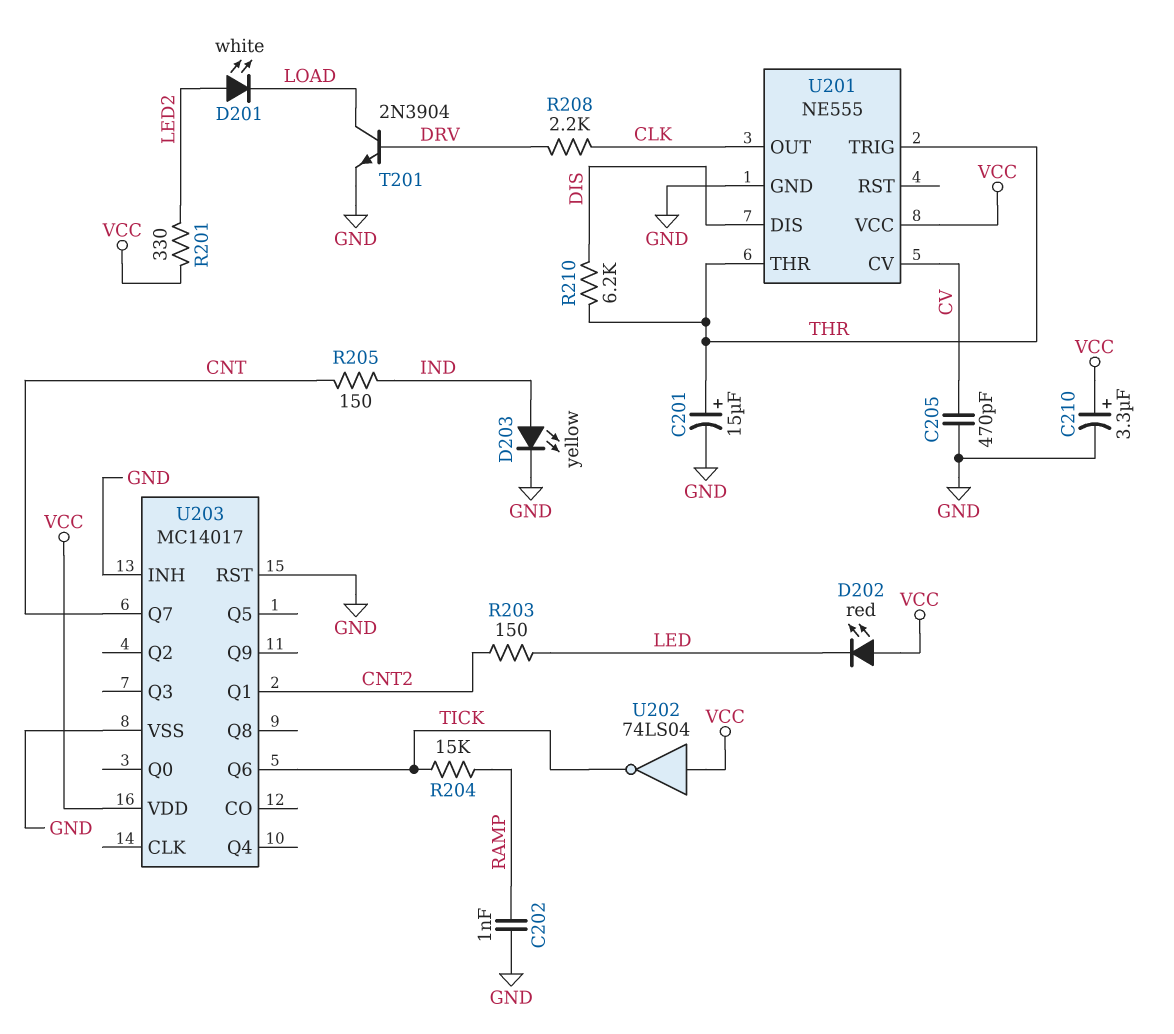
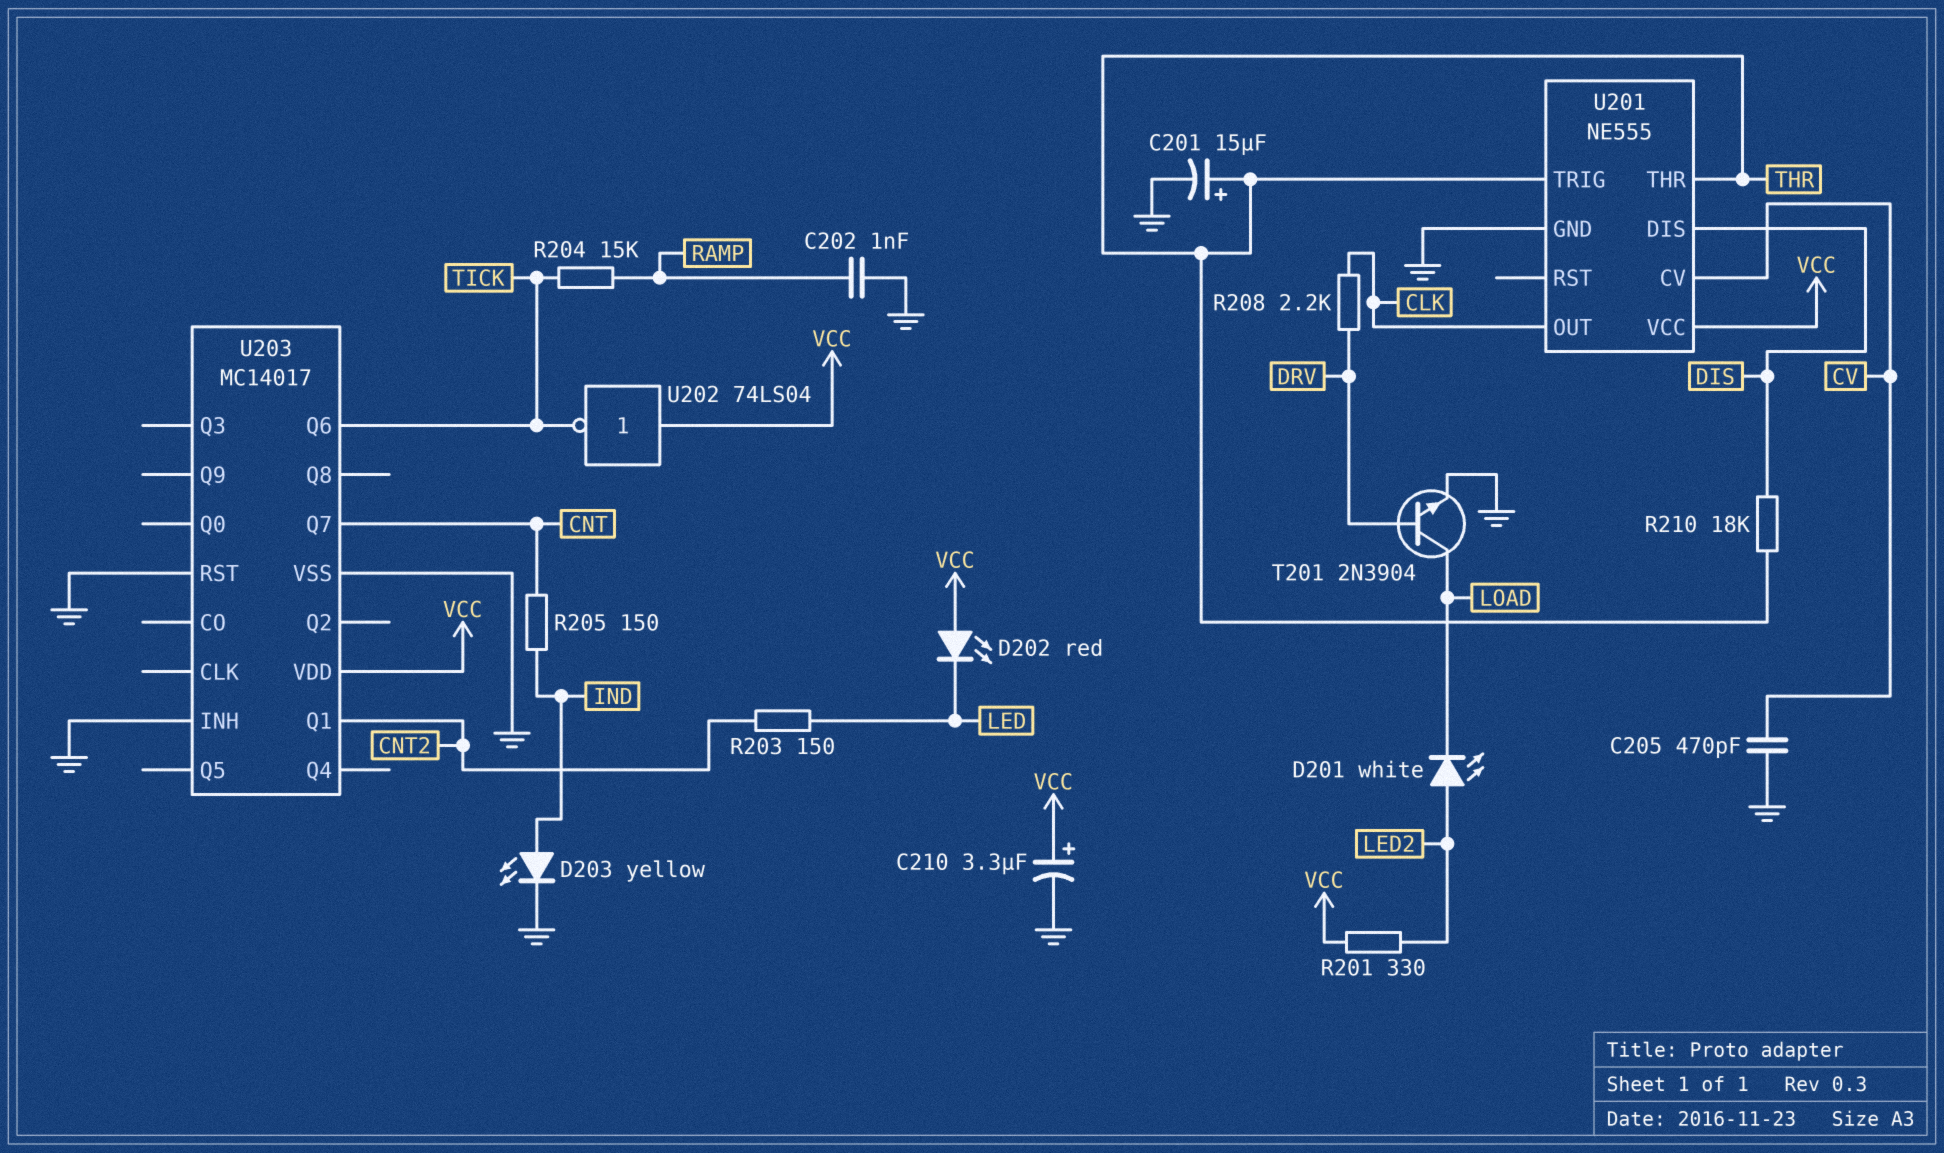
R210: 6.2k (DIS, THR) -> 18k (DIS, THR)

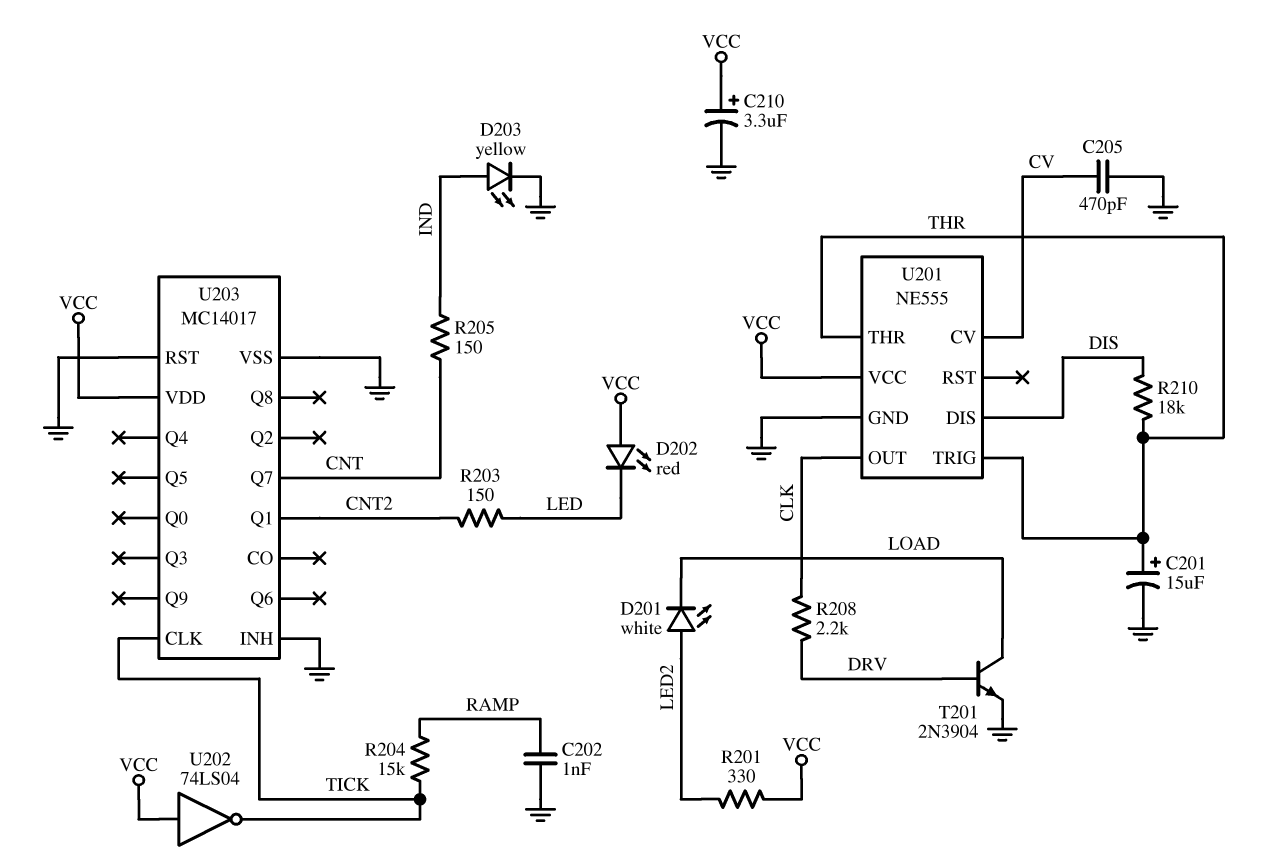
U203 pin CLK: none -> TICK
U203 pin Q6: TICK -> none

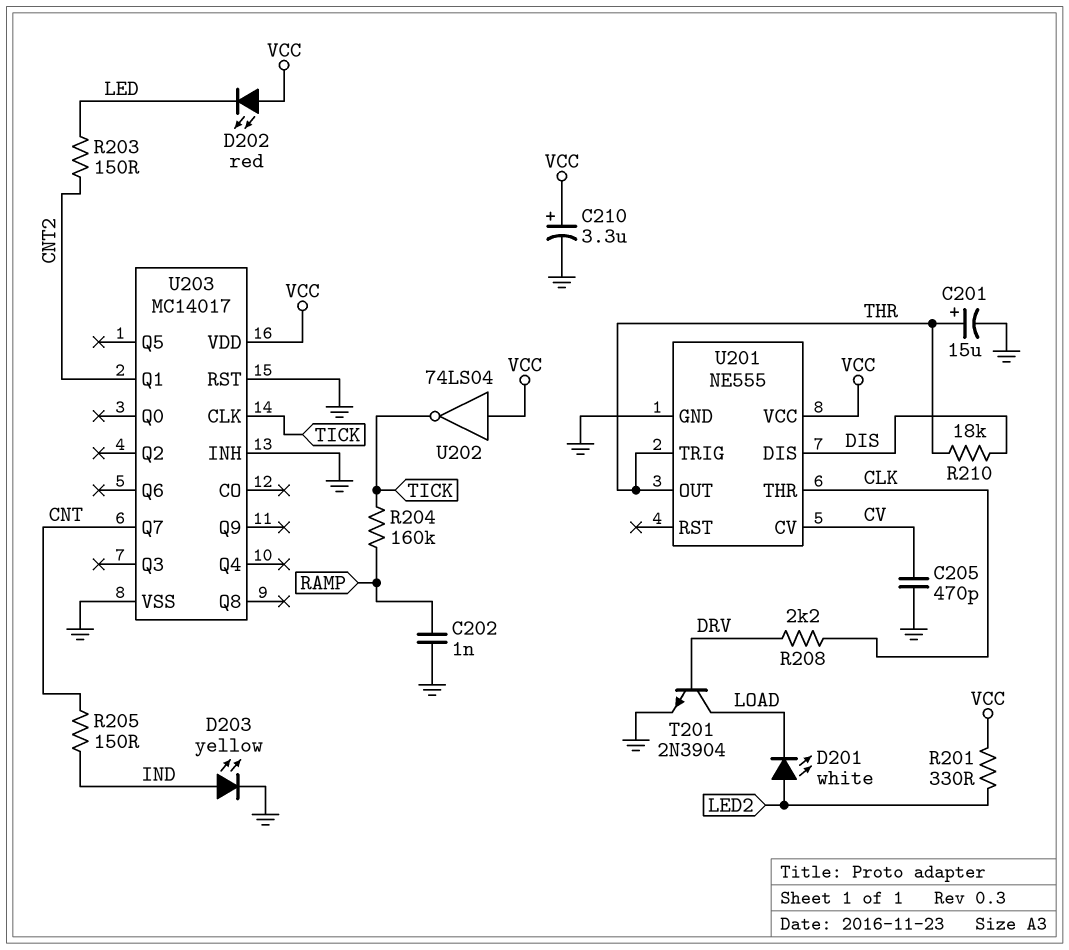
R204: 15k (RAMP, TICK) -> 160k (RAMP, TICK)
U201 pin OUT: CLK -> THR
U201 pin THR: THR -> CLK

